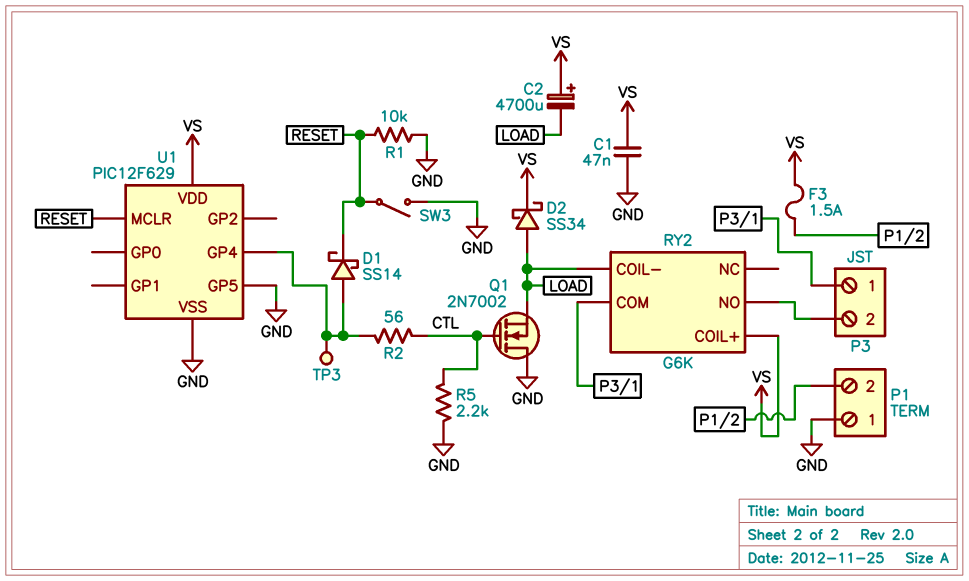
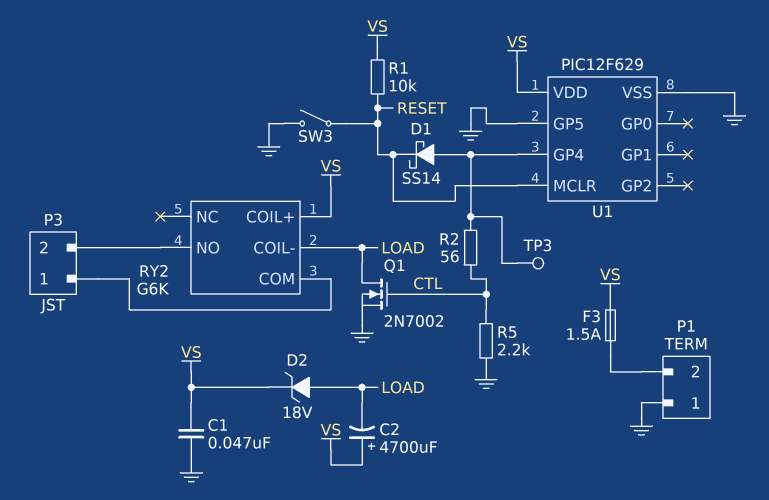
D2: schottky SS34 (A LOAD, K VS) -> zener 18V (A LOAD, K VS)
Q1: NMOS 2N7002 (G CTL, D GND, S LOAD) -> NMOS 2N7002 (G CTL, D LOAD, S GND)
R1: 10k (GND, RESET) -> 10k (RESET, VS)

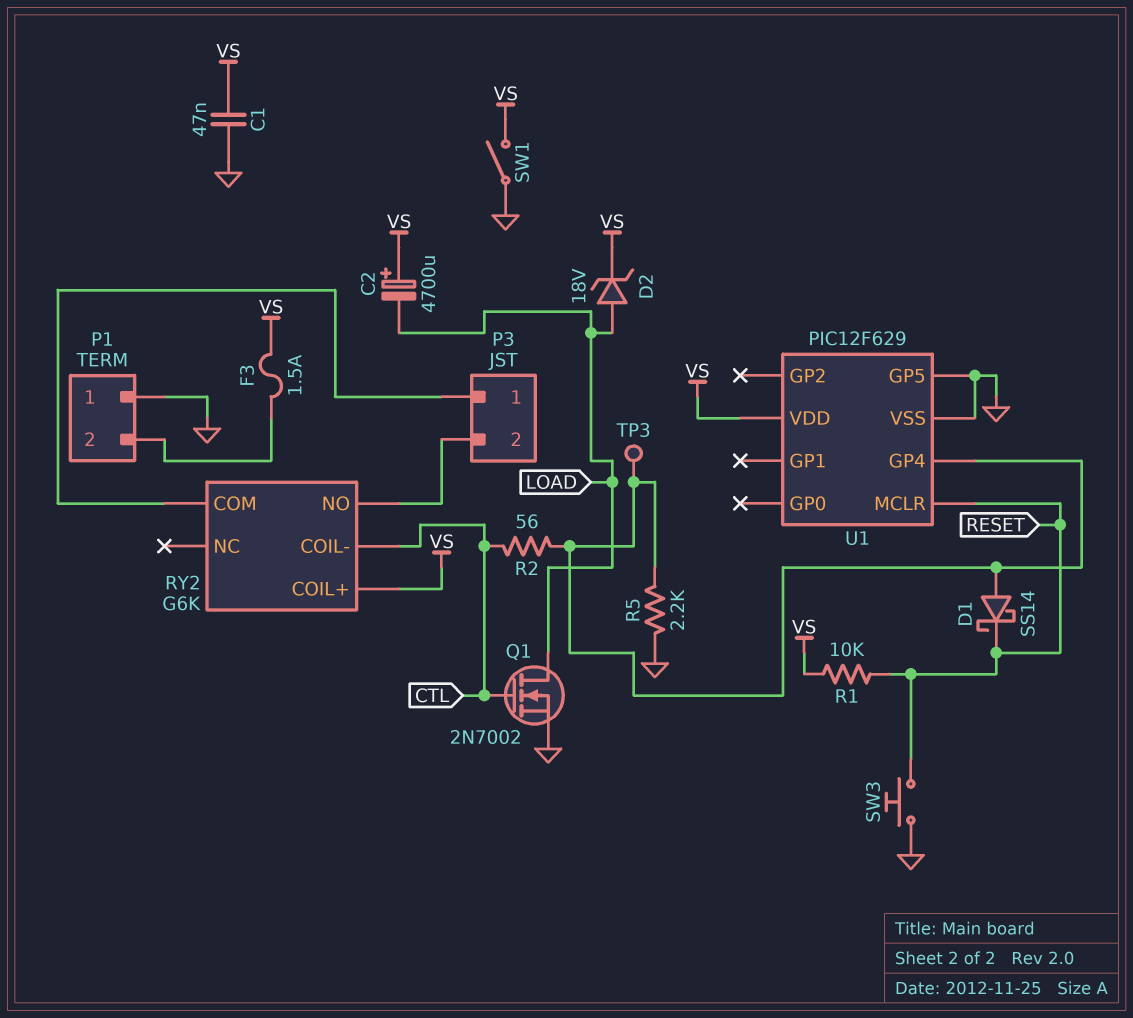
R5: 2.2k (CTL, GND) -> 2.2k (GND, U1/GP4)
RY2 pin COIL-: LOAD -> CTL
SW1: none -> switch (GND, VS)
SW3: switch (GND, RESET) -> button (GND, RESET)

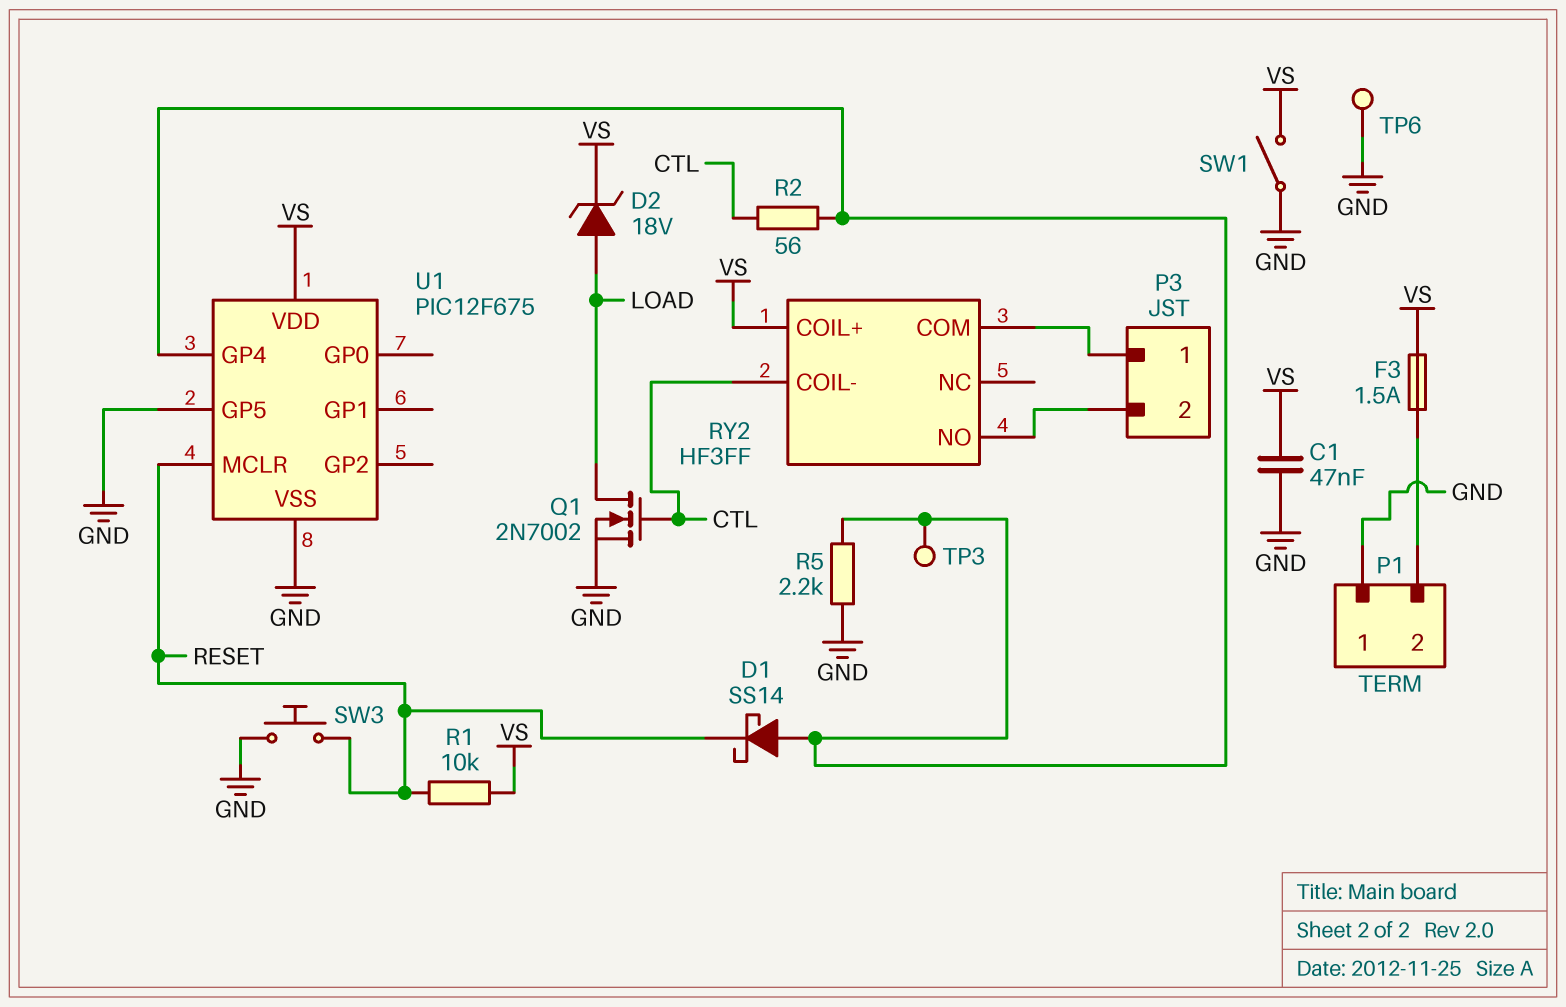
C2: 4700uF (plus VS, minus LOAD) -> none
RY2: G6K -> HF3FF
TP6: none -> test point (GND)
U1: PIC12F629 -> PIC12F675

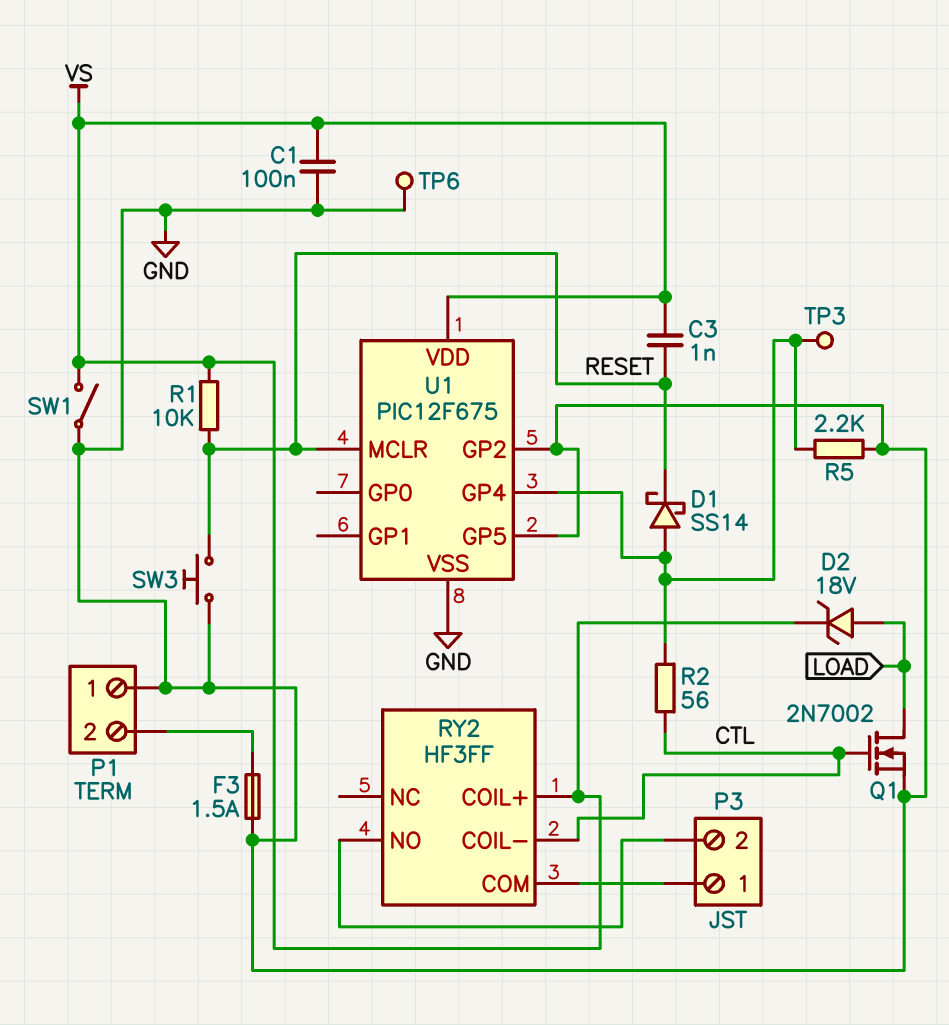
C1: 47nF (GND, VS) -> 100nF (GND, VS)
C3: none -> 1nF (RESET, VS)
F3: 1.5A (P1/2, VS) -> 1.5A (GND, P1/2)
U1 pin GP2: none -> GND

